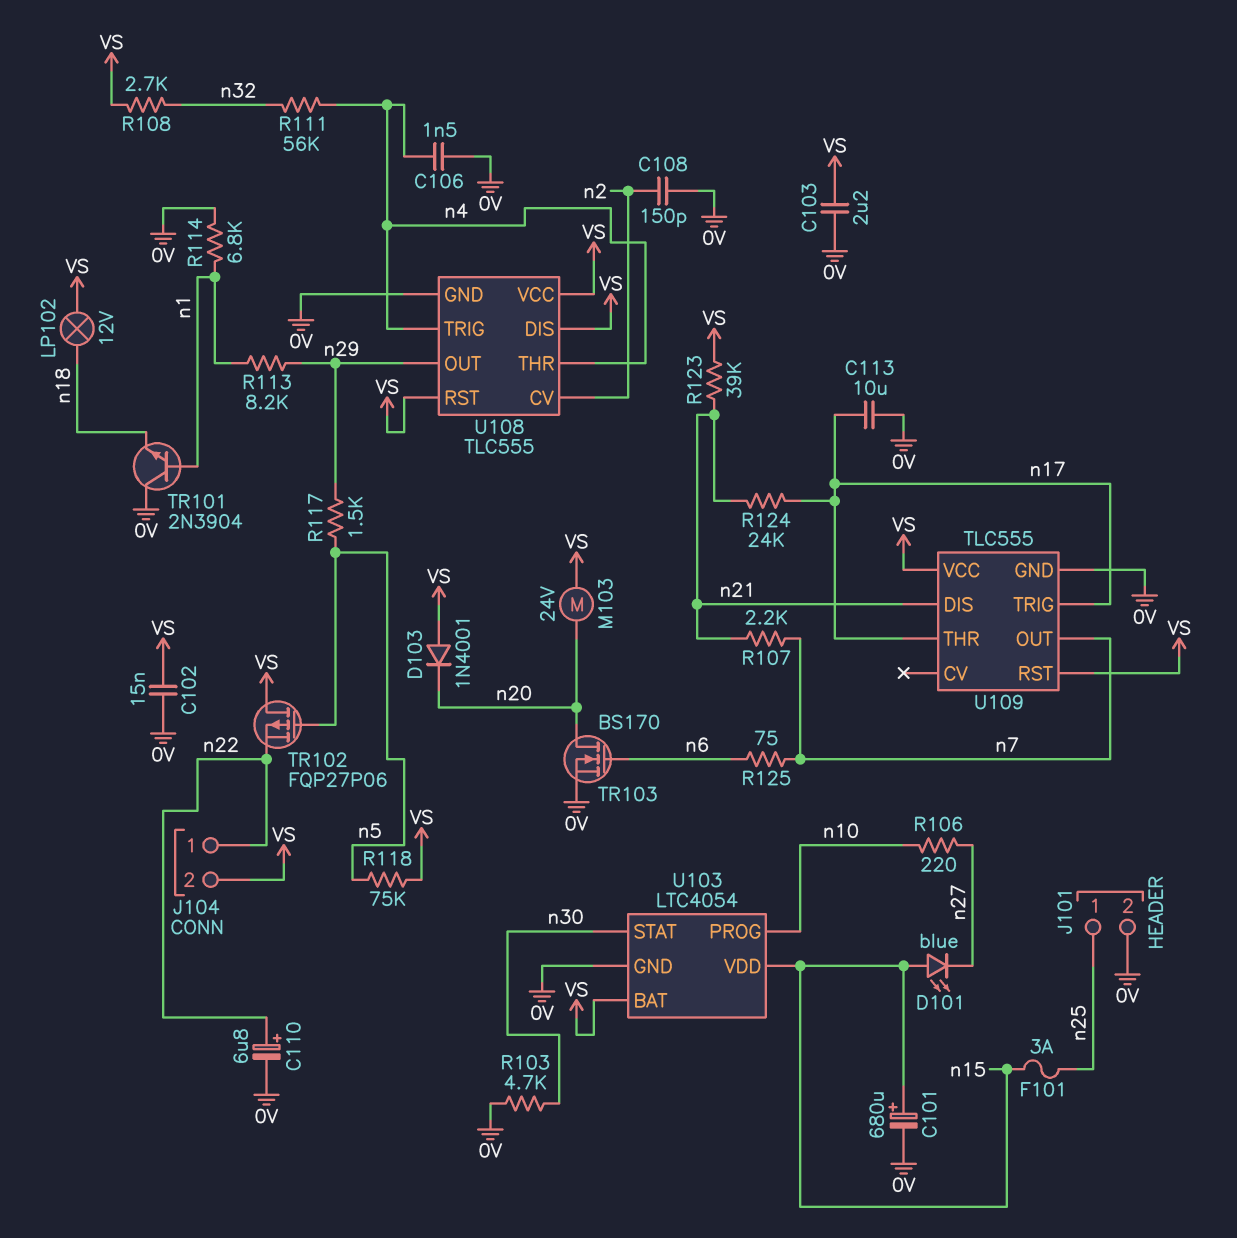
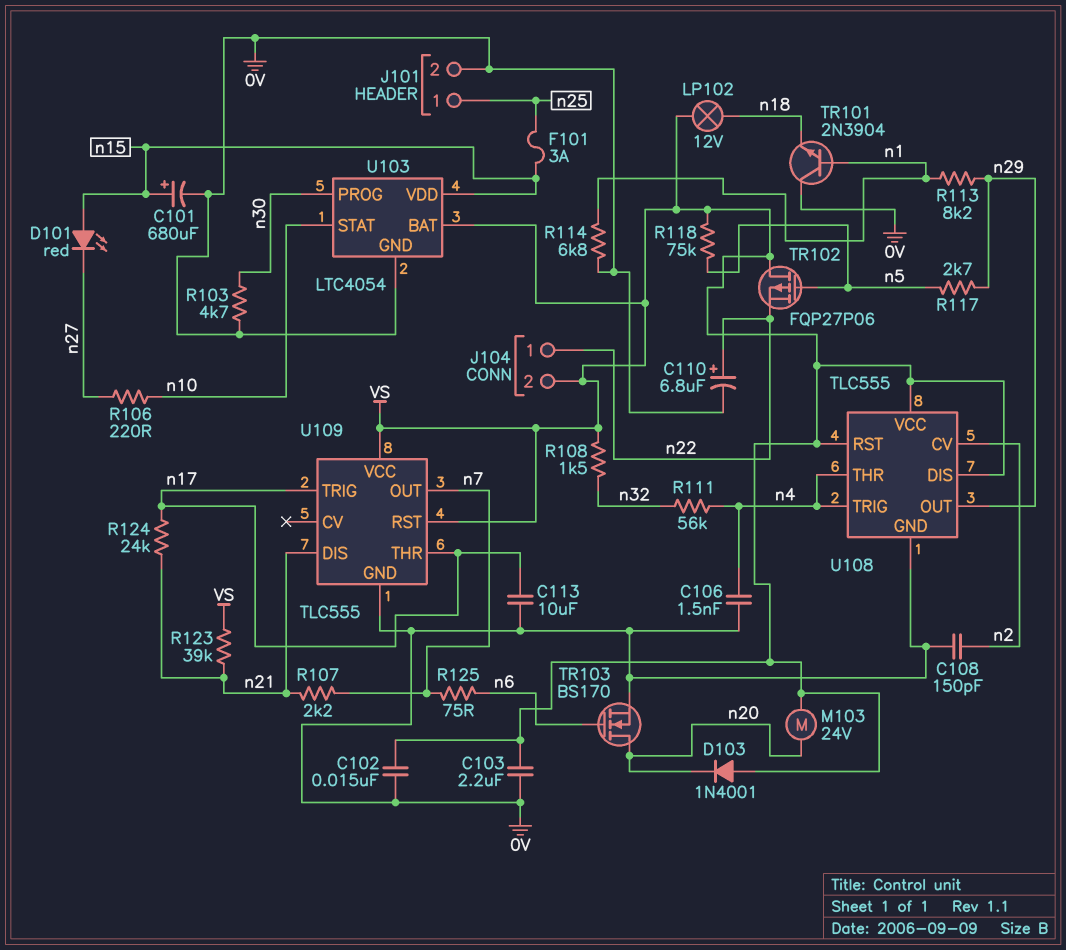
D101: LED blue (A n15, K n27) -> LED red (A n15, K n27)
R108: 2.7k (VS, n32) -> 1.5k (VS, n32)
R117: 1.5k (n5, n29) -> 2.7k (n5, n29)
U103 pin PROG: n10 -> n30
U103 pin STAT: n30 -> n10

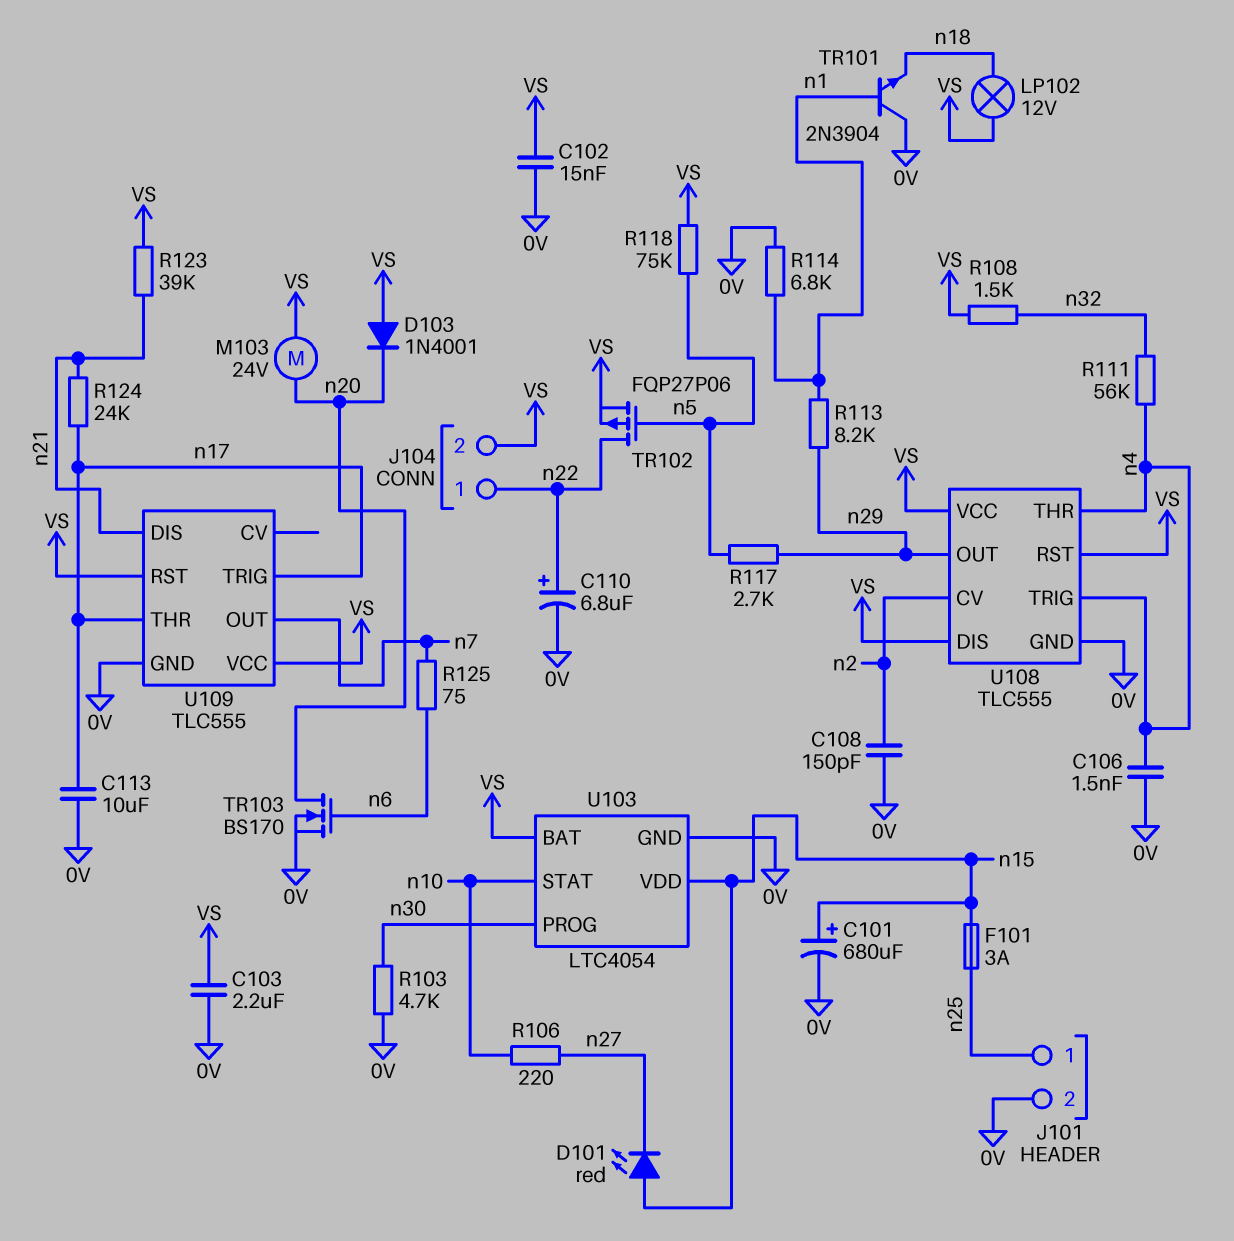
R107: 2.2k (n7, n21) -> none
TR102: PMOS FQP27P06 (G n5, D VS, S n22) -> PMOS FQP27P06 (G n5, D n22, S VS)

